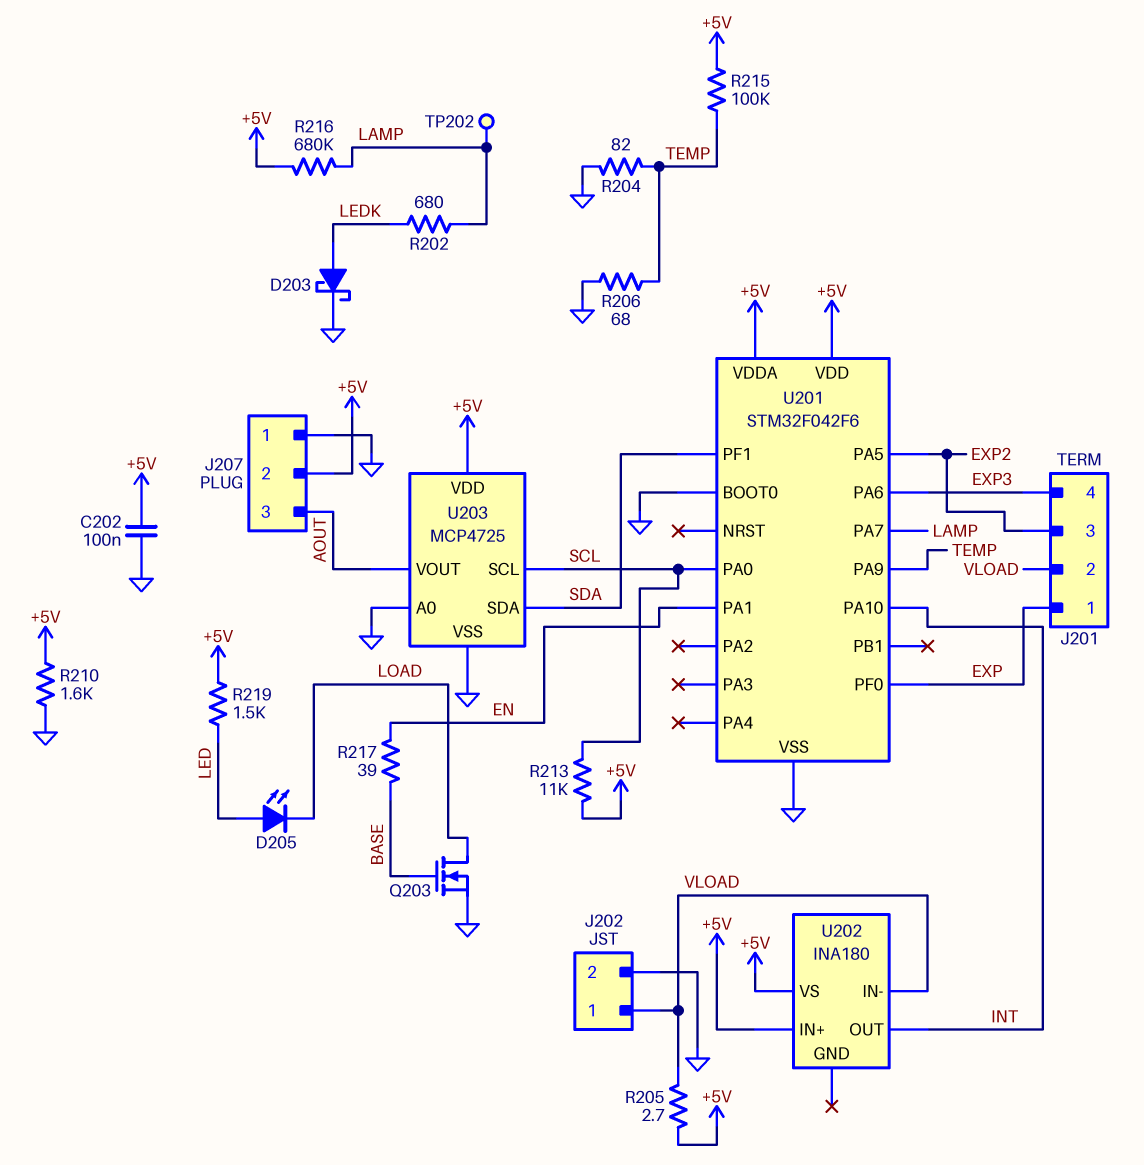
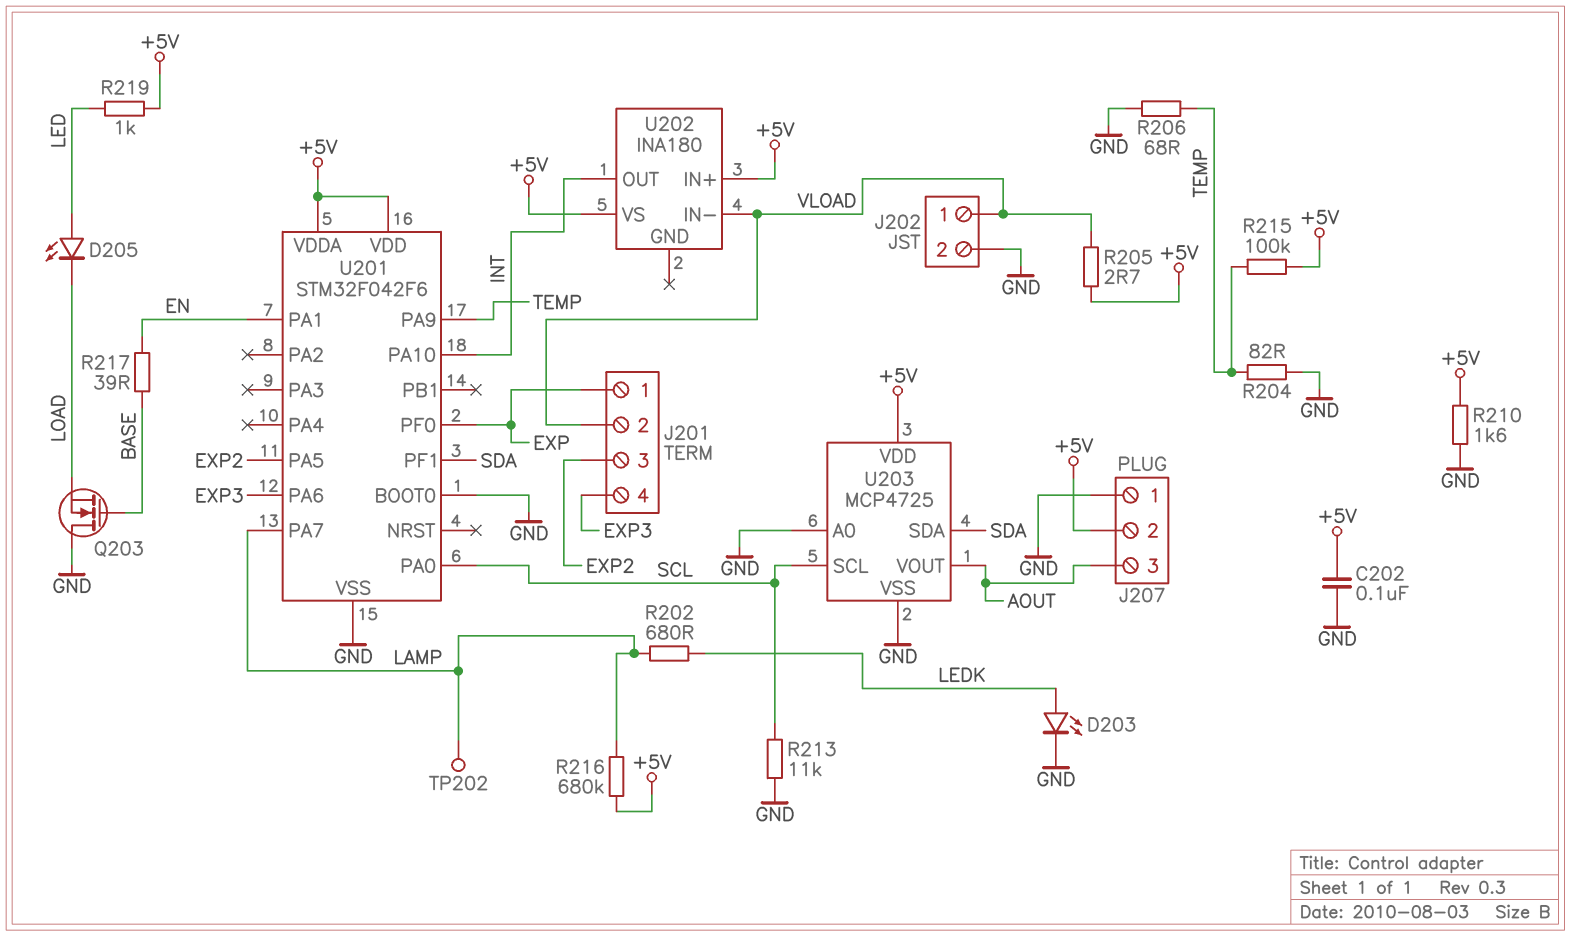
D203: schottky (A LEDK, K GND) -> LED (A LEDK, K GND)
Q203: NMOS (G BASE, D LOAD, S GND) -> NMOS (G BASE, D GND, S LOAD)
R213: 11k (+5V, SCL) -> 11k (GND, SCL)
R219: 1.5k (+5V, LED) -> 1k (+5V, LED)

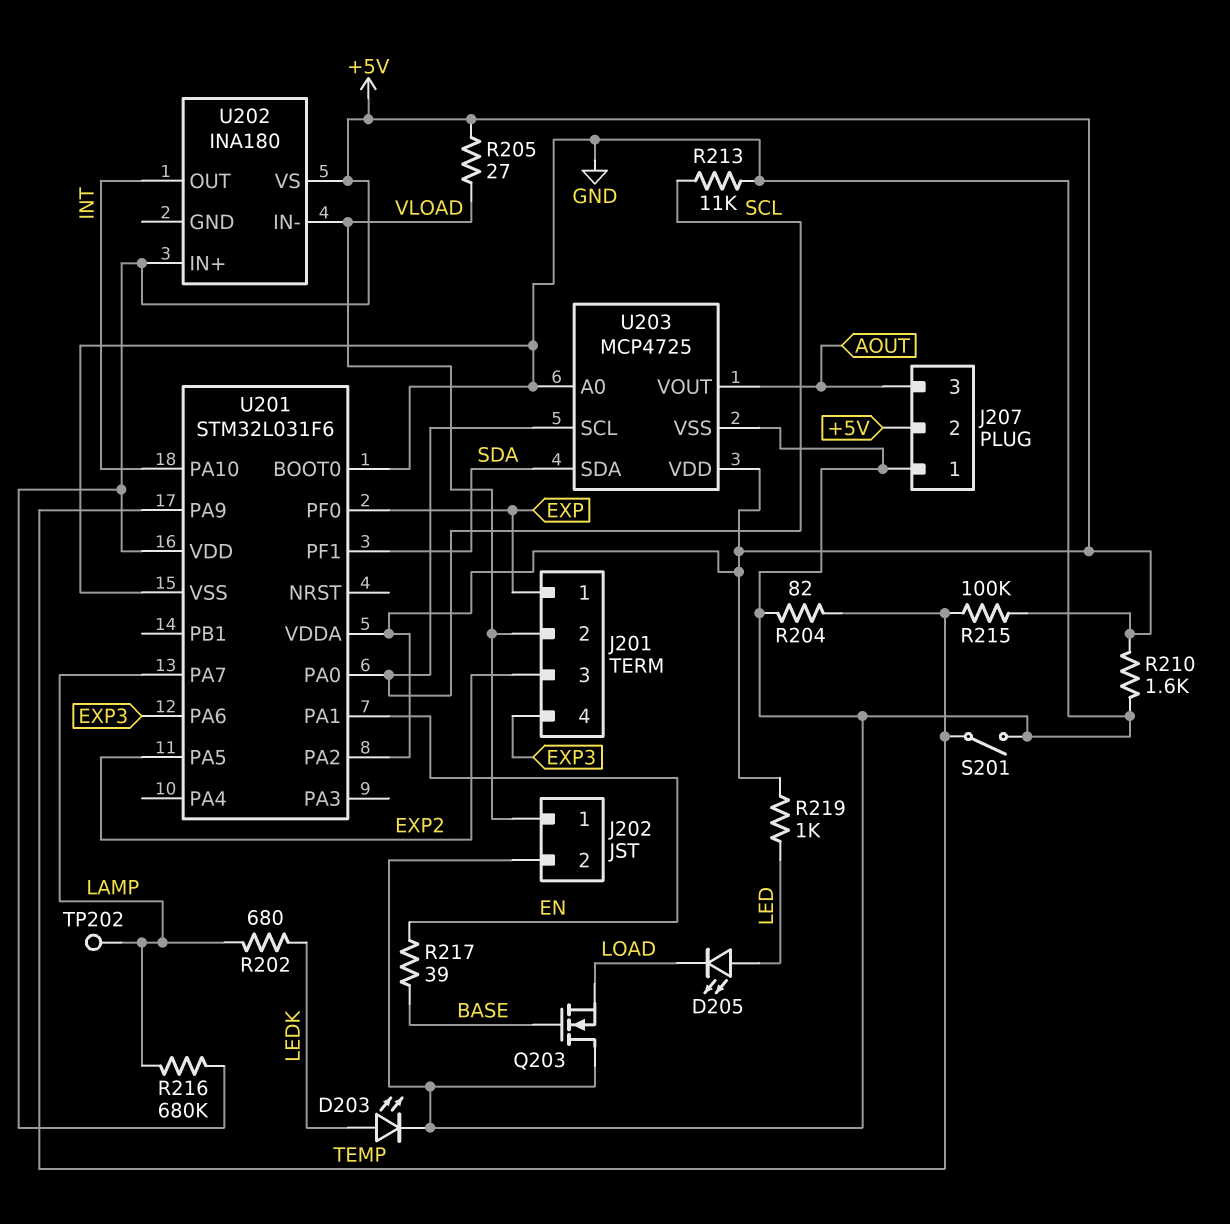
C202: 100nF (+5V, GND) -> none
R205: 2.7 (+5V, VLOAD) -> 27 (+5V, VLOAD)
R206: 68 (GND, TEMP) -> none
S201: none -> switch (GND, TEMP)
U201: STM32F042F6 -> STM32L031F6
U201 pin PA2: none -> +5V

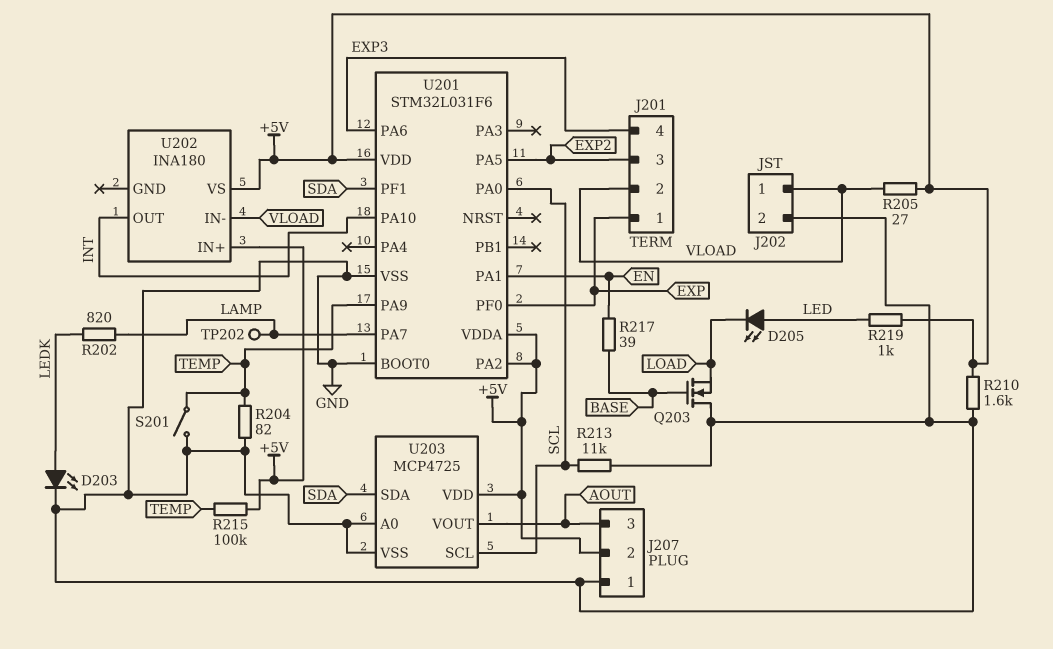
R202: 680 (LAMP, LEDK) -> 820 (LAMP, LEDK)
R216: 680k (+5V, LAMP) -> none

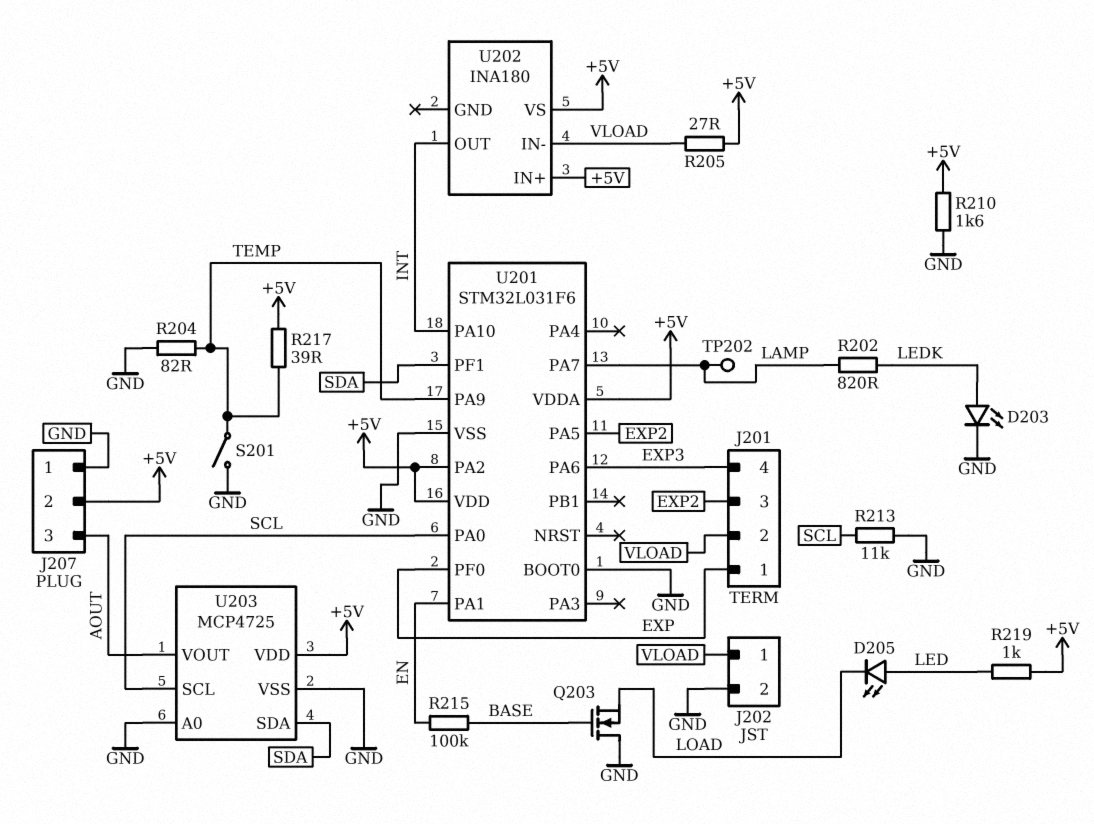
R215: 100k (+5V, TEMP) -> 100k (BASE, EN)
R217: 39 (BASE, EN) -> 39 (+5V, TEMP)

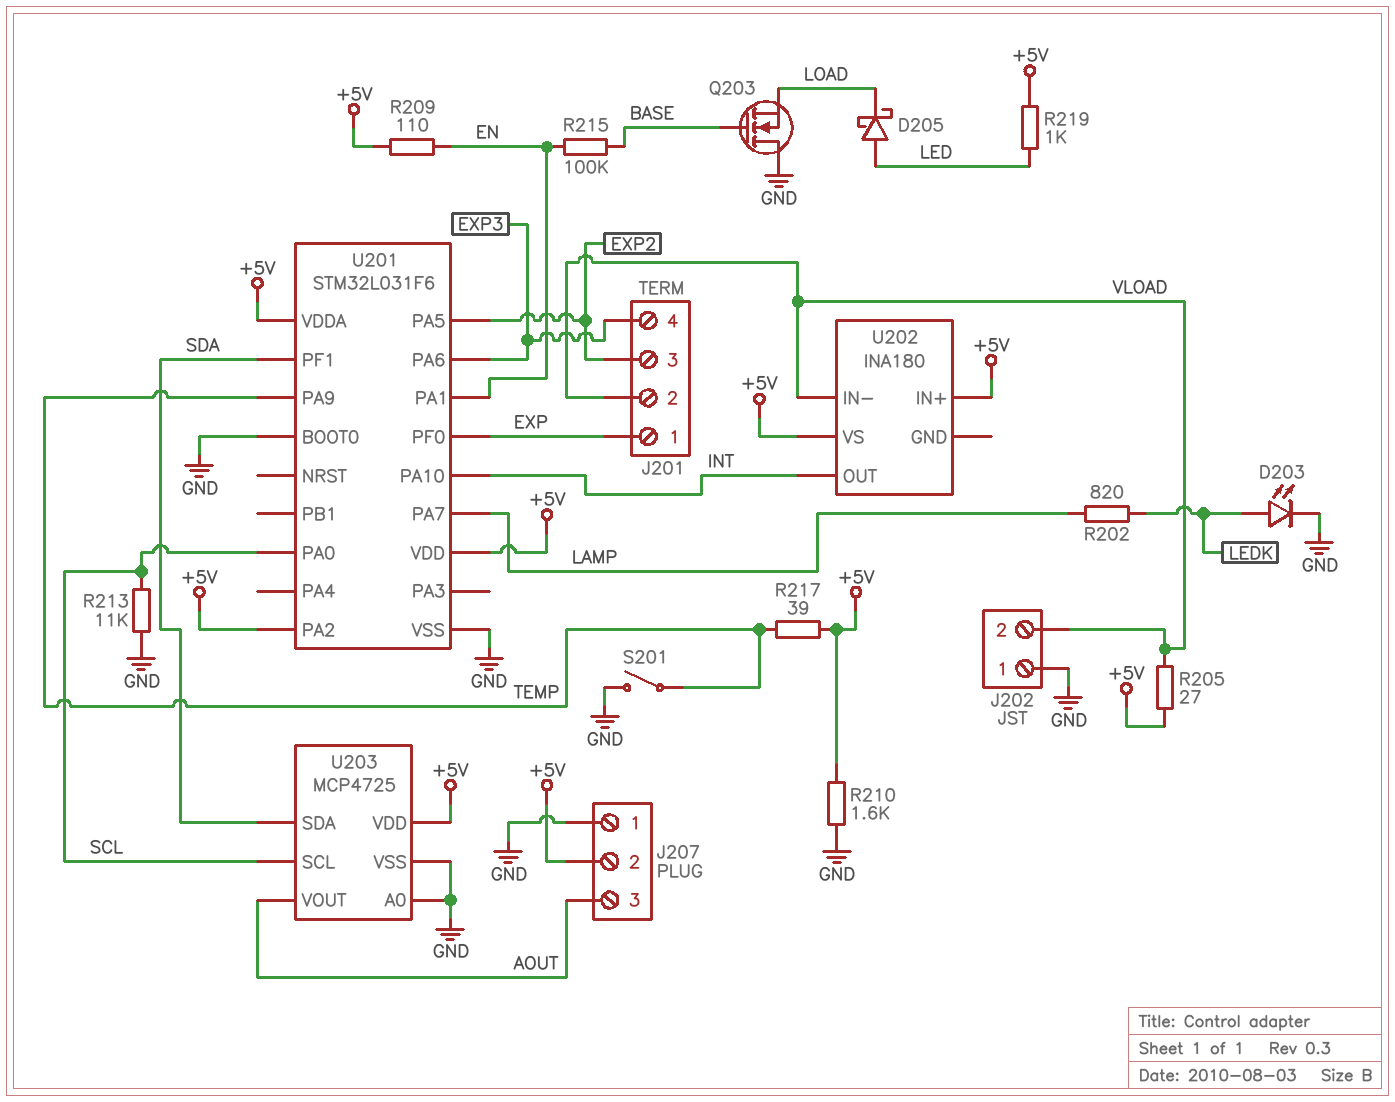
D205: LED (A LED, K LOAD) -> schottky (A LED, K LOAD)
J202 pin 1: VLOAD -> GND
J202 pin 2: GND -> VLOAD
R204: 82 (GND, TEMP) -> none
R209: none -> 110 (+5V, EN)
TP202: test point (LAMP) -> none

